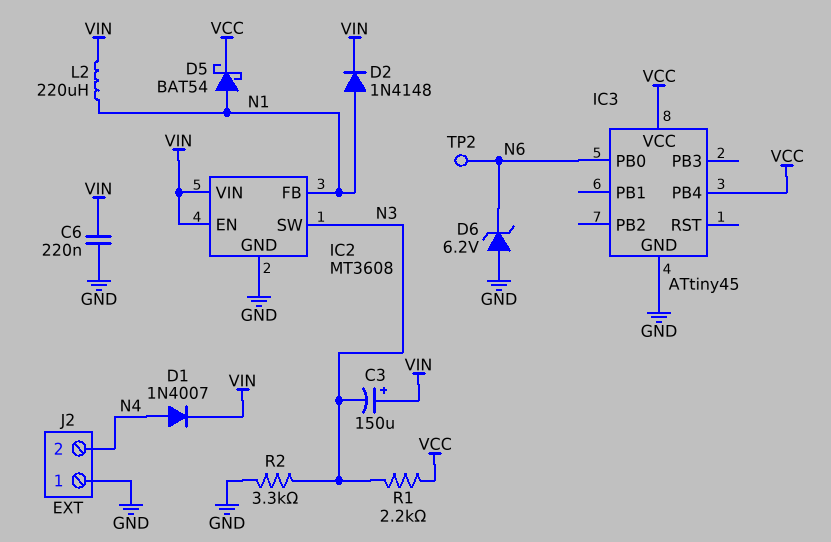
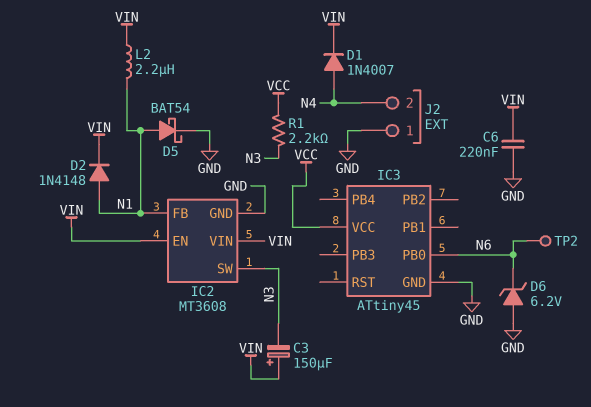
D5: schottky BAT54 (A N1, K VCC) -> schottky BAT54 (A N1, K GND)
IC3 pin PB4: VCC -> none
L2: 220uH (N1, VIN) -> 2.2uH (N1, VIN)
R2: 3.3k (GND, N3) -> none

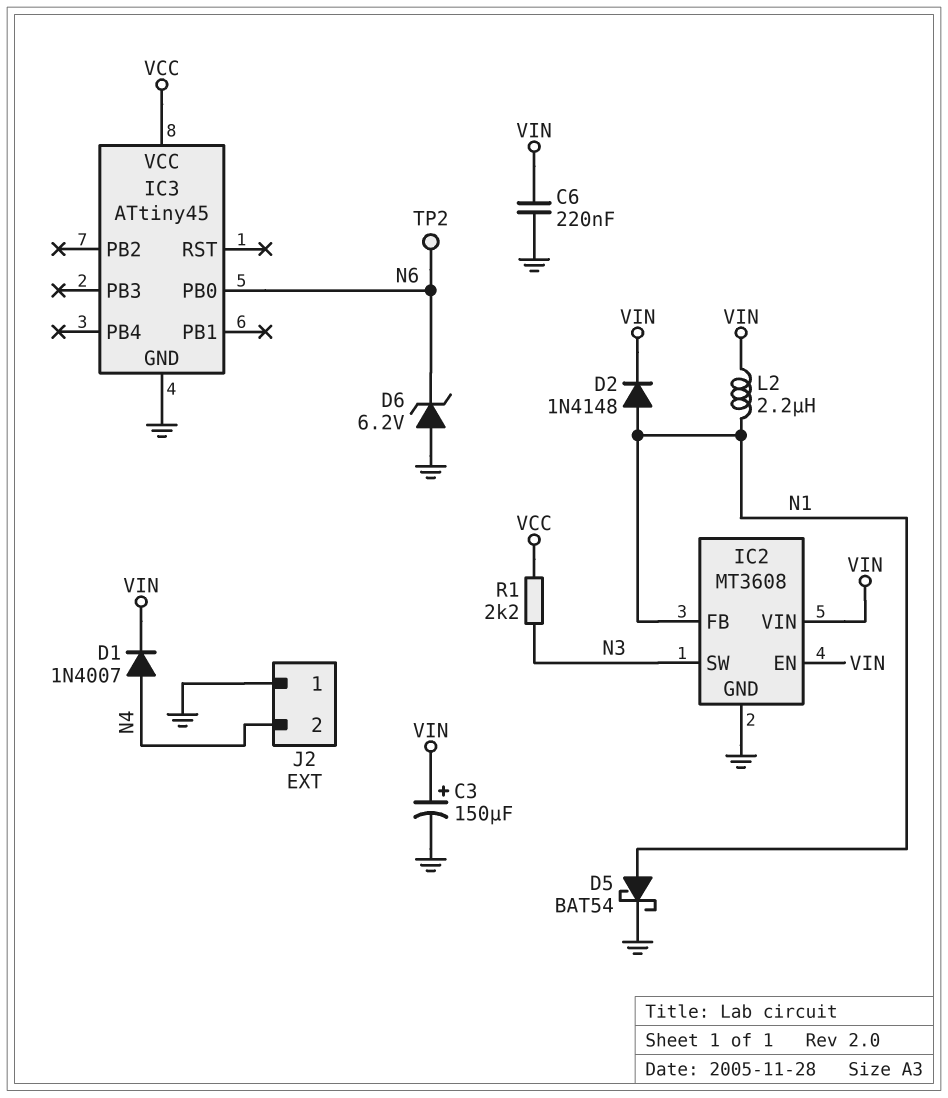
C3: 150uF (plus VIN, minus N3) -> 150uF (plus VIN, minus GND)

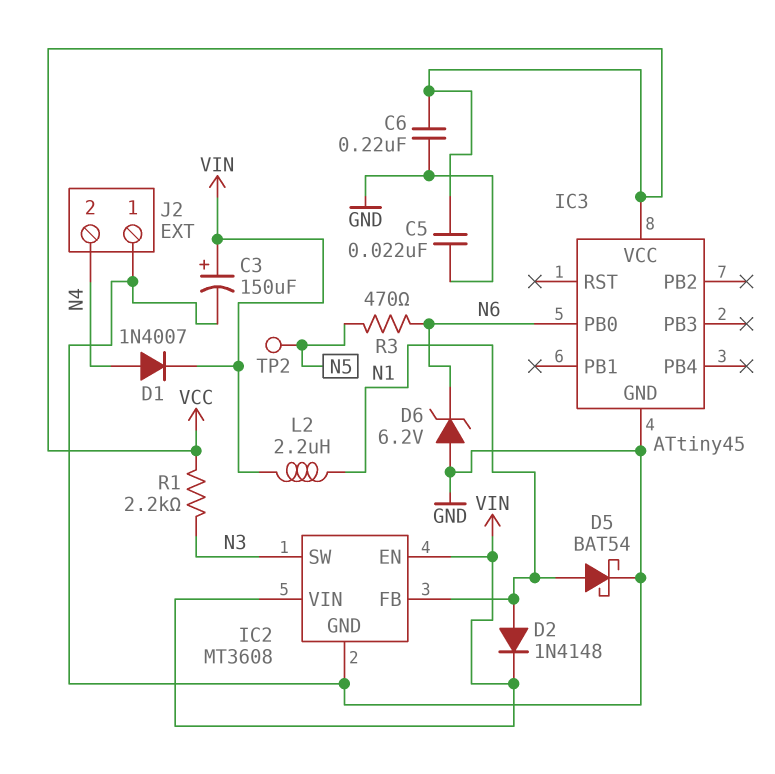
C5: none -> 22nF (GND, VCC)
C6: 220nF (GND, VIN) -> 220nF (GND, VCC)
R3: none -> 470 (N5, N6)
TP2: test point (N6) -> test point (N5)

